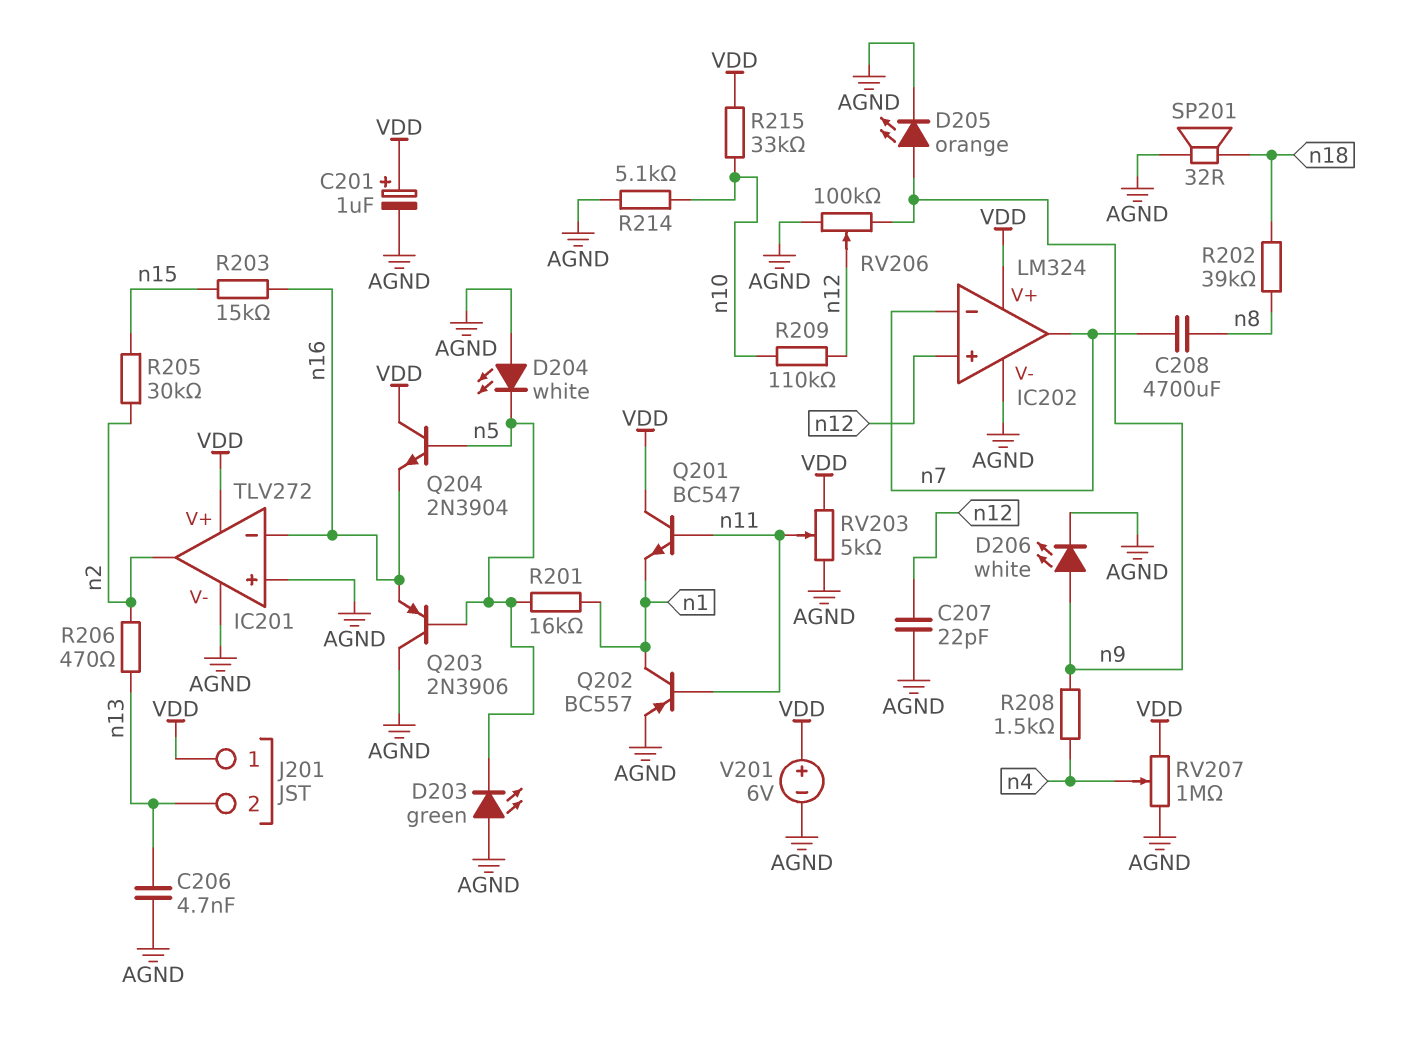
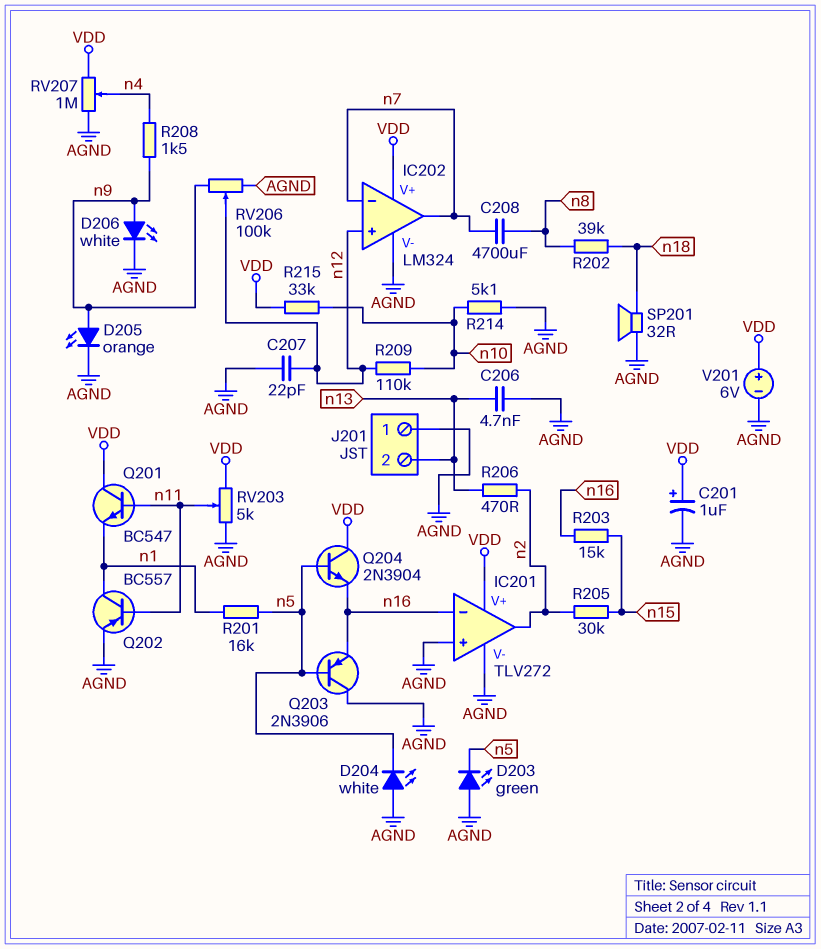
J201 pin 1: VDD -> AGND

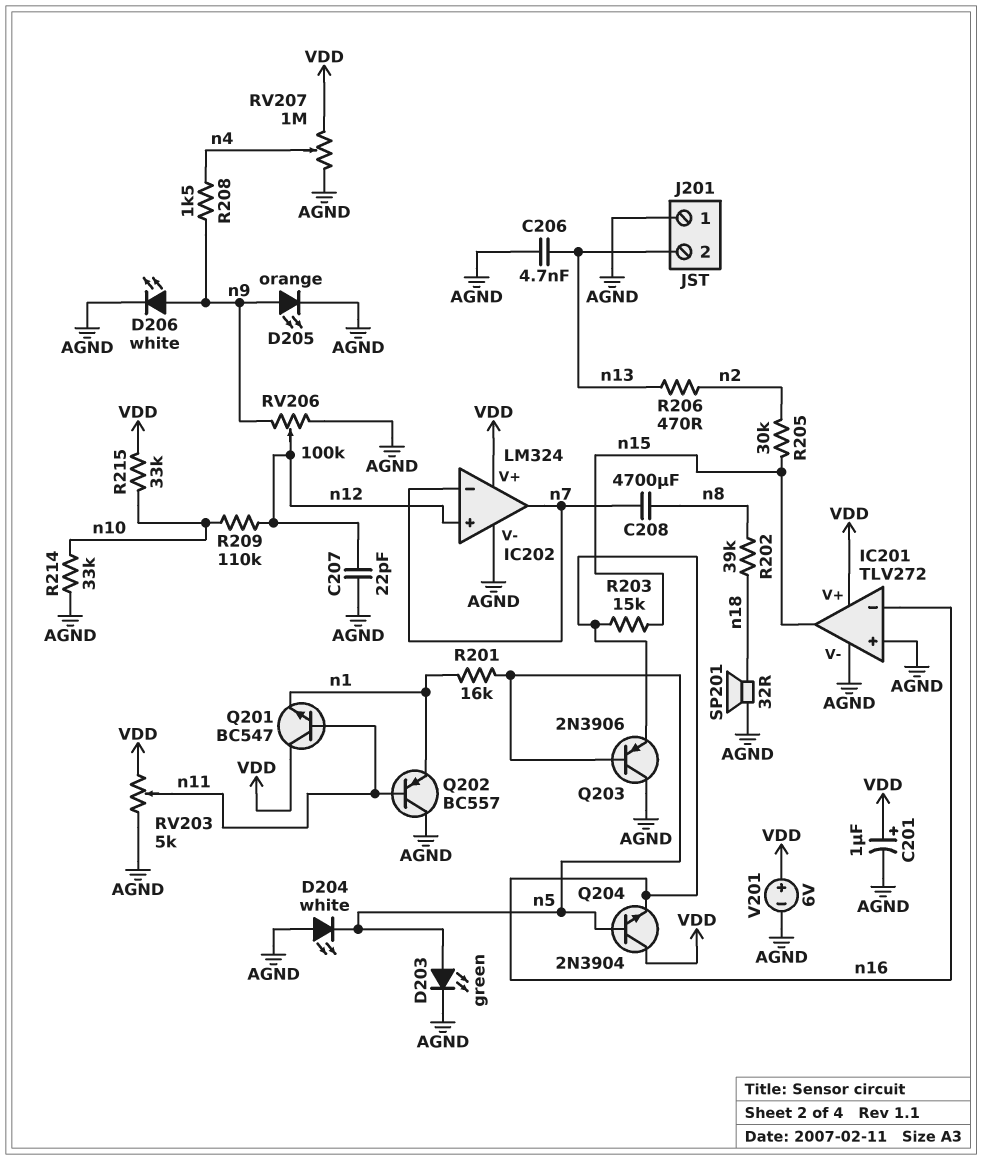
D203: LED green (A AGND, K n5) -> LED green (A n5, K AGND)
IC201 pin out: n2 -> n15
Q202: PNP BC557 (B n11, C n1, E AGND) -> PNP BC557 (B n11, C AGND, E n1)
R214: 5.1k (AGND, n10) -> 33k (AGND, n10)

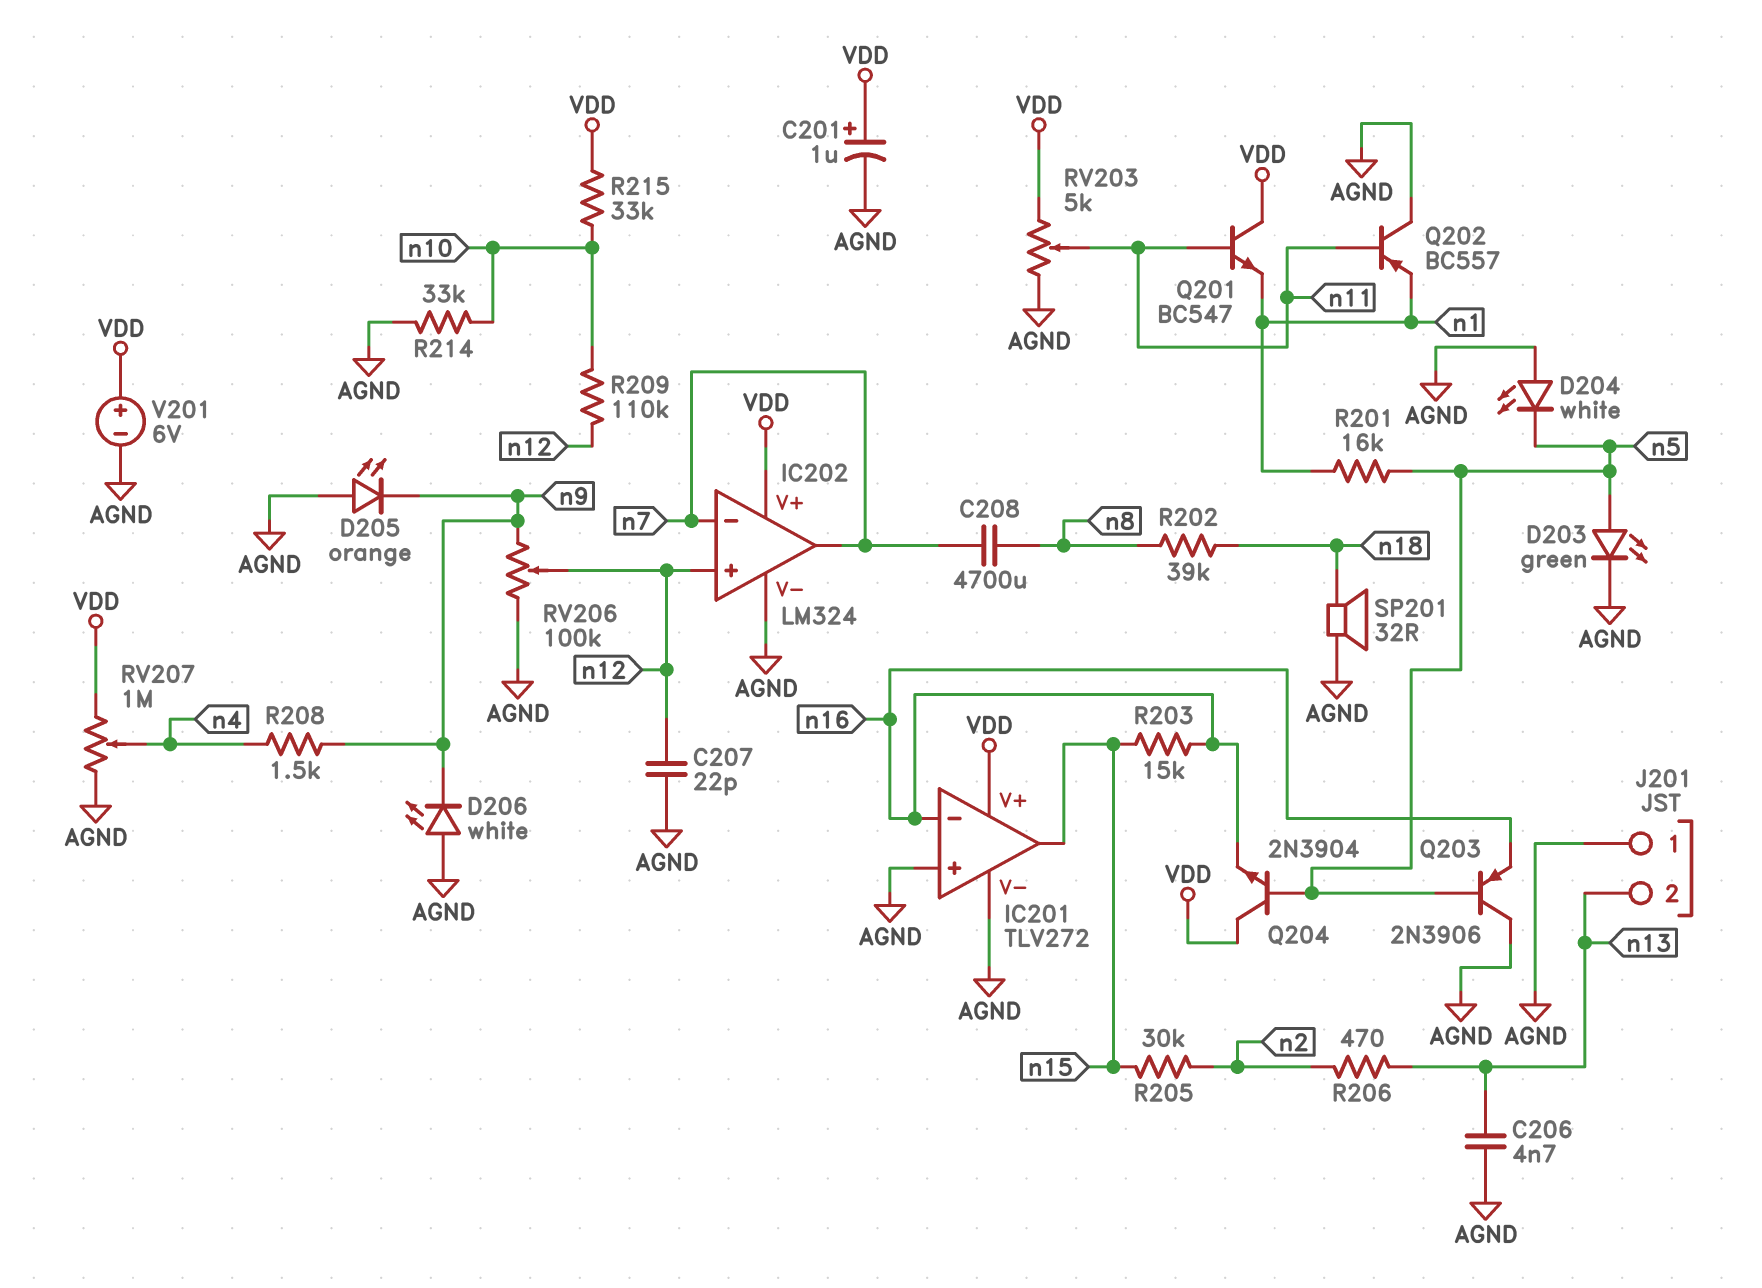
D205: LED orange (A n9, K AGND) -> LED orange (A AGND, K n9)
D206: LED white (A n9, K AGND) -> LED white (A AGND, K n9)

